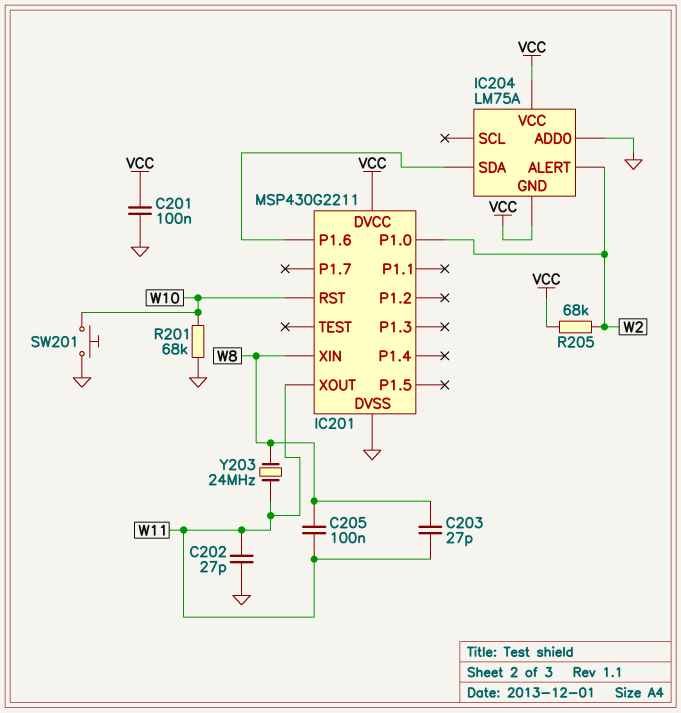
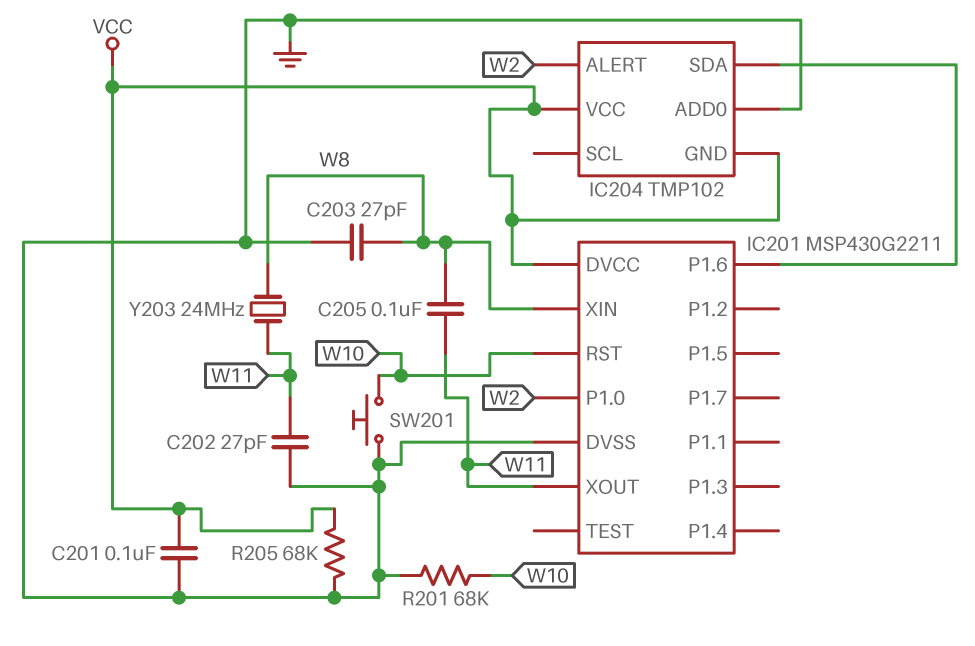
C203: 27pF (W8, W11) -> 27pF (GND, W8)
IC204: LM75A -> TMP102
R205: 68k (VCC, W2) -> 68k (GND, VCC)

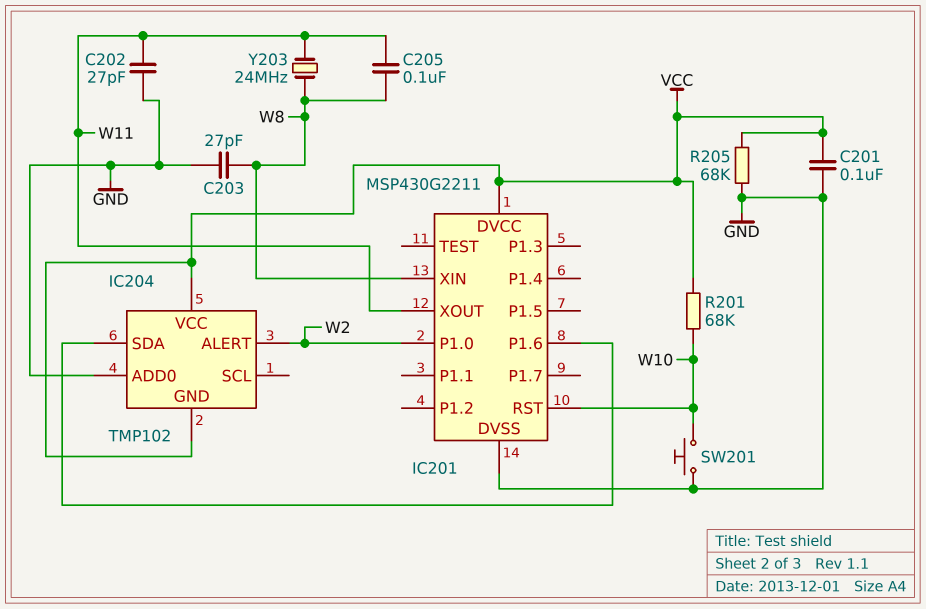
R201: 68k (GND, W10) -> 68k (VCC, W10)

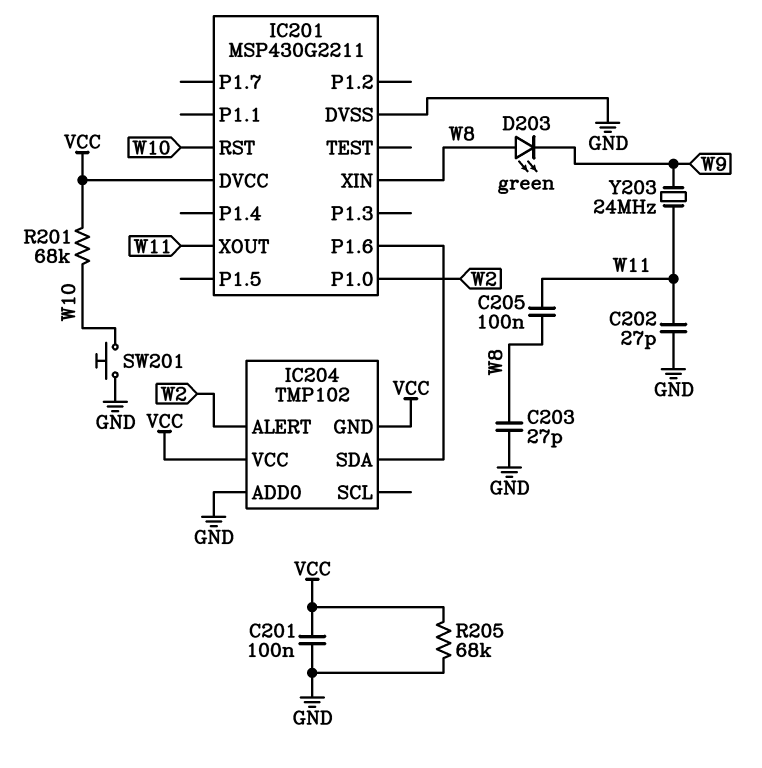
D203: none -> LED green (A W8, K W9)
Y203: 24MHz (W8, W11) -> 24MHz (W9, W11)

